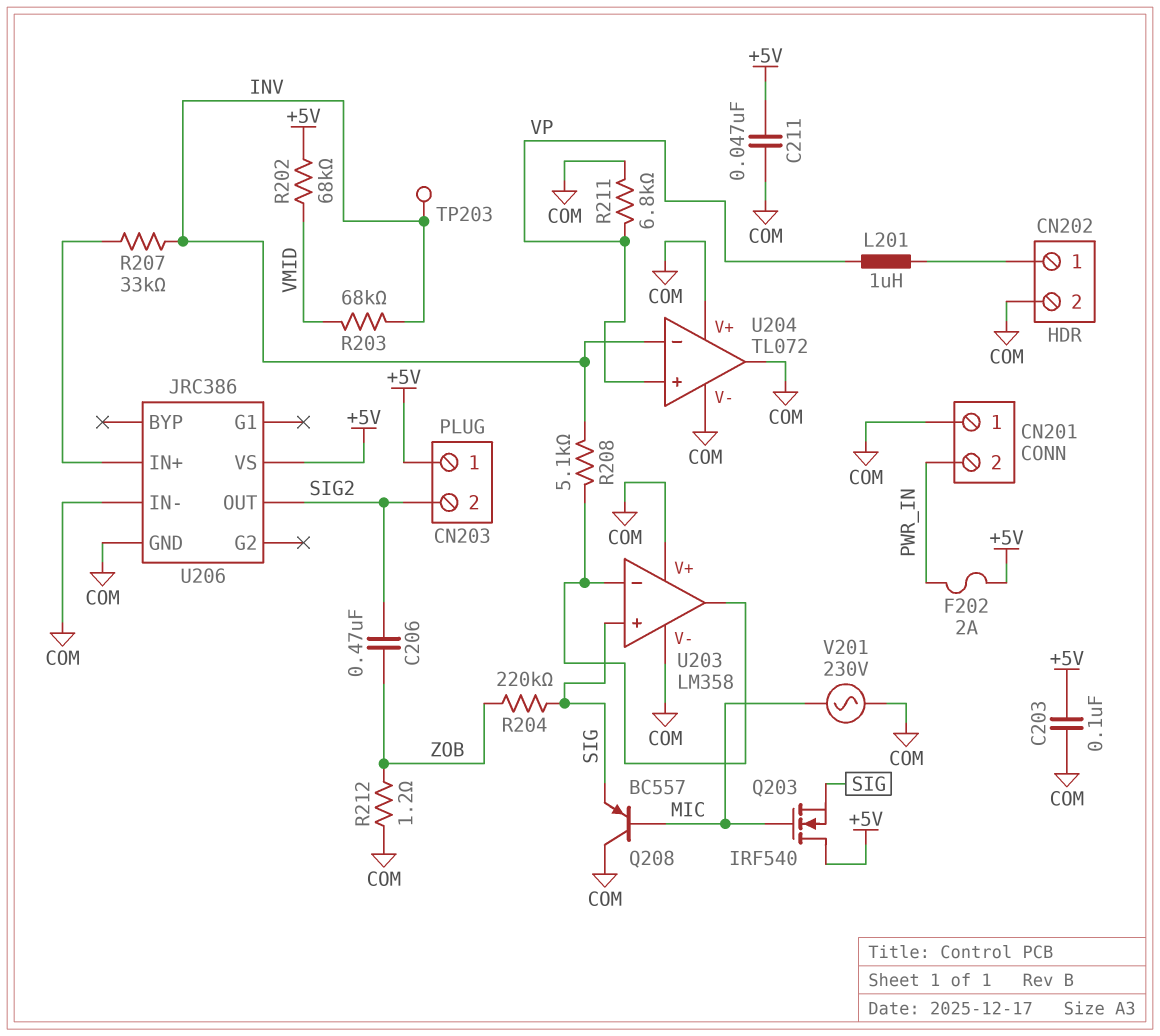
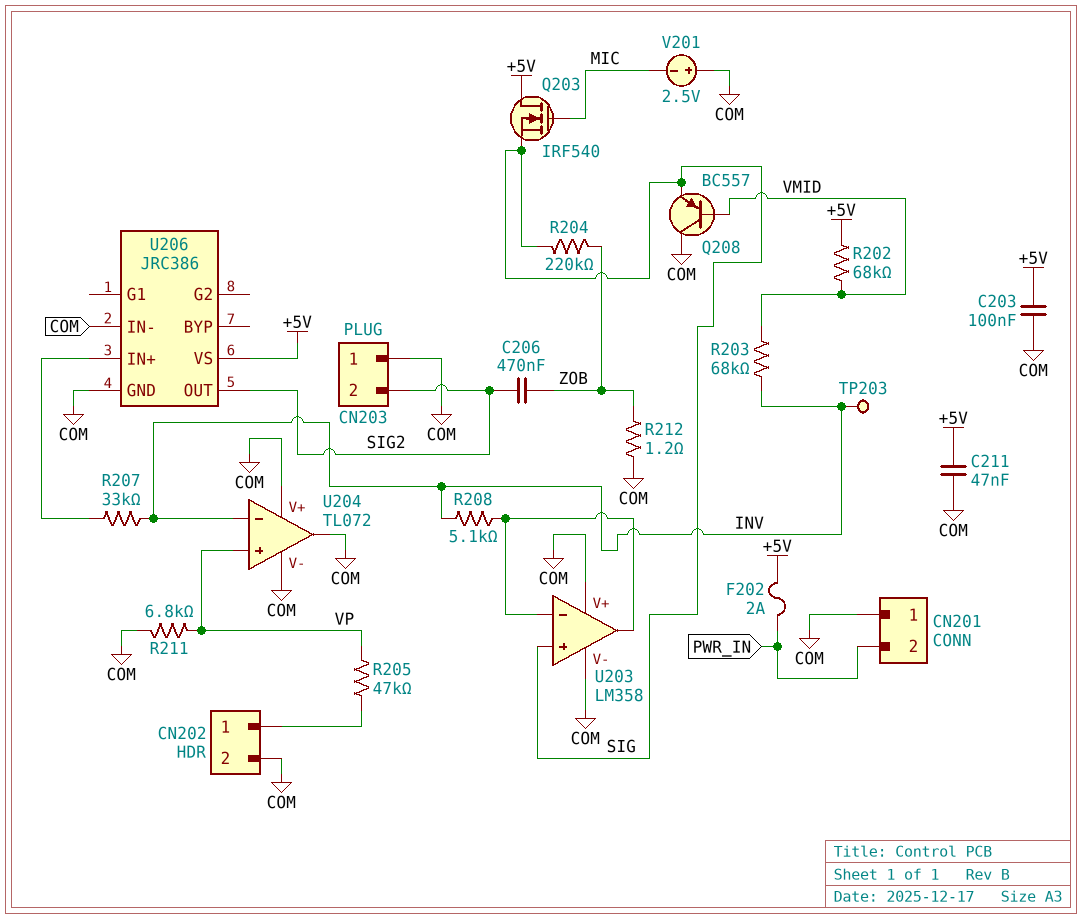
CN203 pin 1: +5V -> COM
L201: 1uH (CN202/1, VP) -> none
Q208: PNP BC557 (B MIC, C COM, E SIG) -> PNP BC557 (B VMID, C COM, E SIG)
R205: none -> 47k (CN202/1, VP)
V201: AC 230V (COM, MIC) -> 2.5V (plus COM, minus MIC)

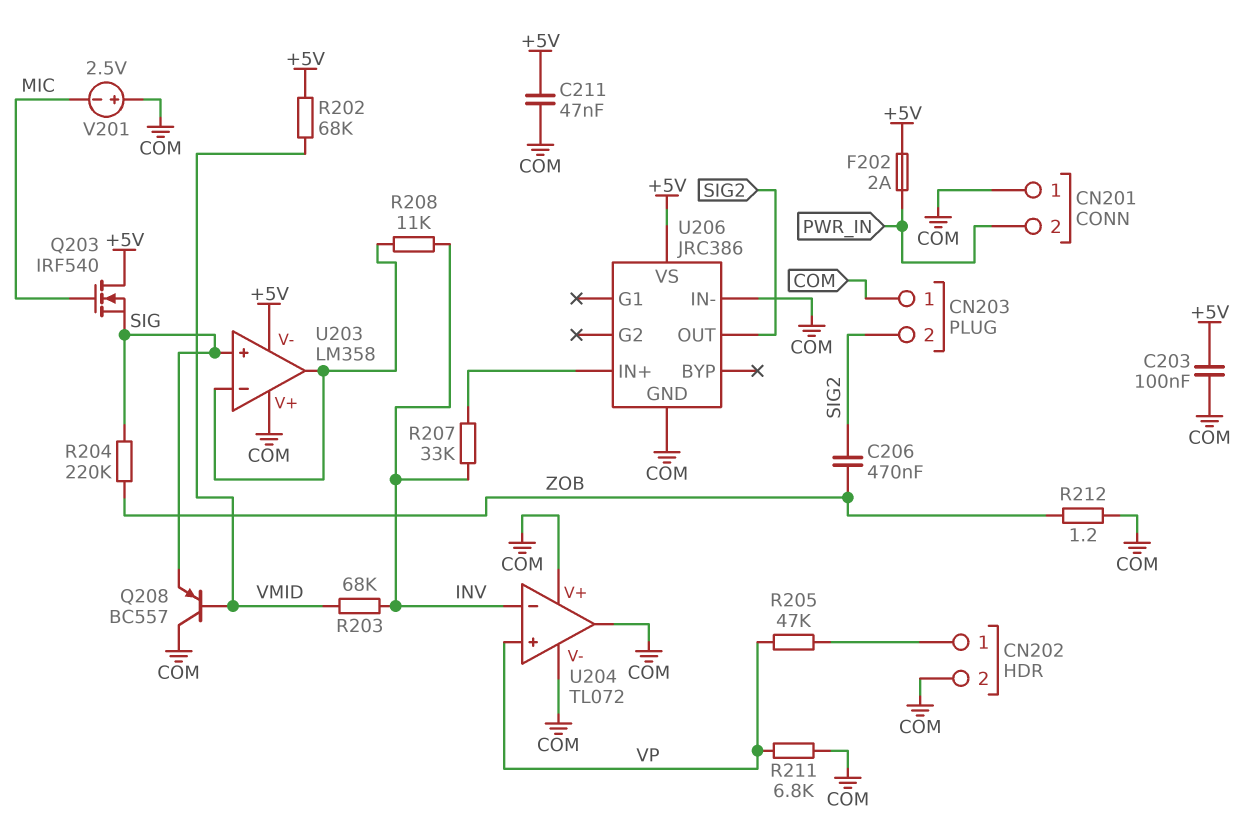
R208: 5.1k (INV, U203/in-) -> 11k (INV, U203/in-)
TP203: test point (INV) -> none
U203 pin V-: COM -> +5V

